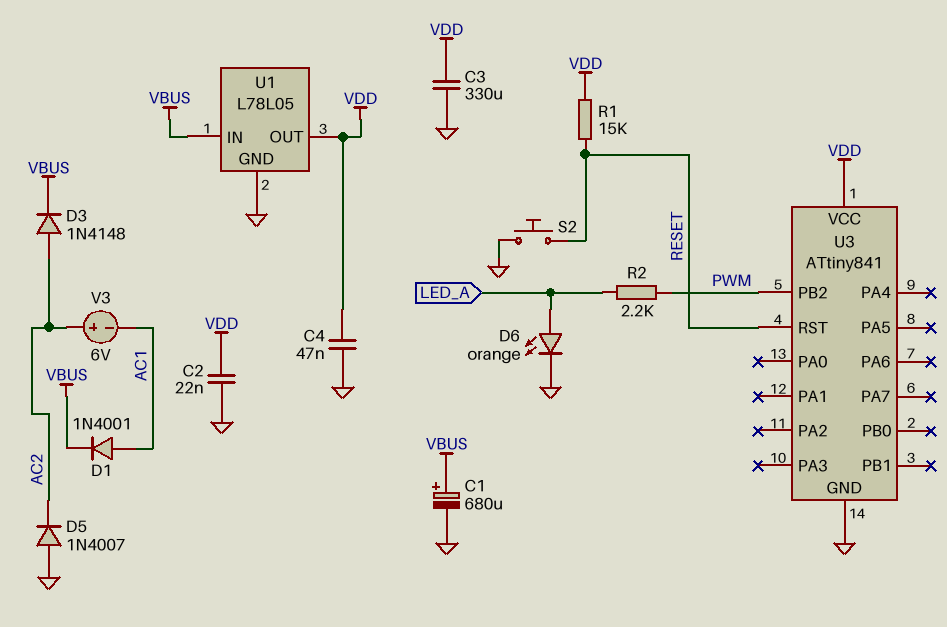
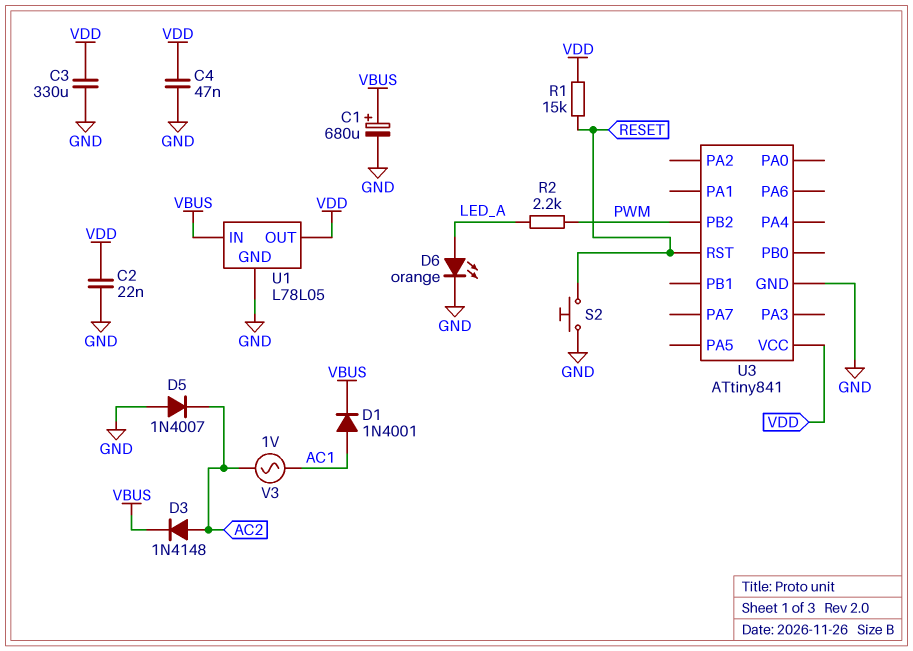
V3: 6V (plus AC2, minus AC1) -> AC 1V (AC1, AC2)

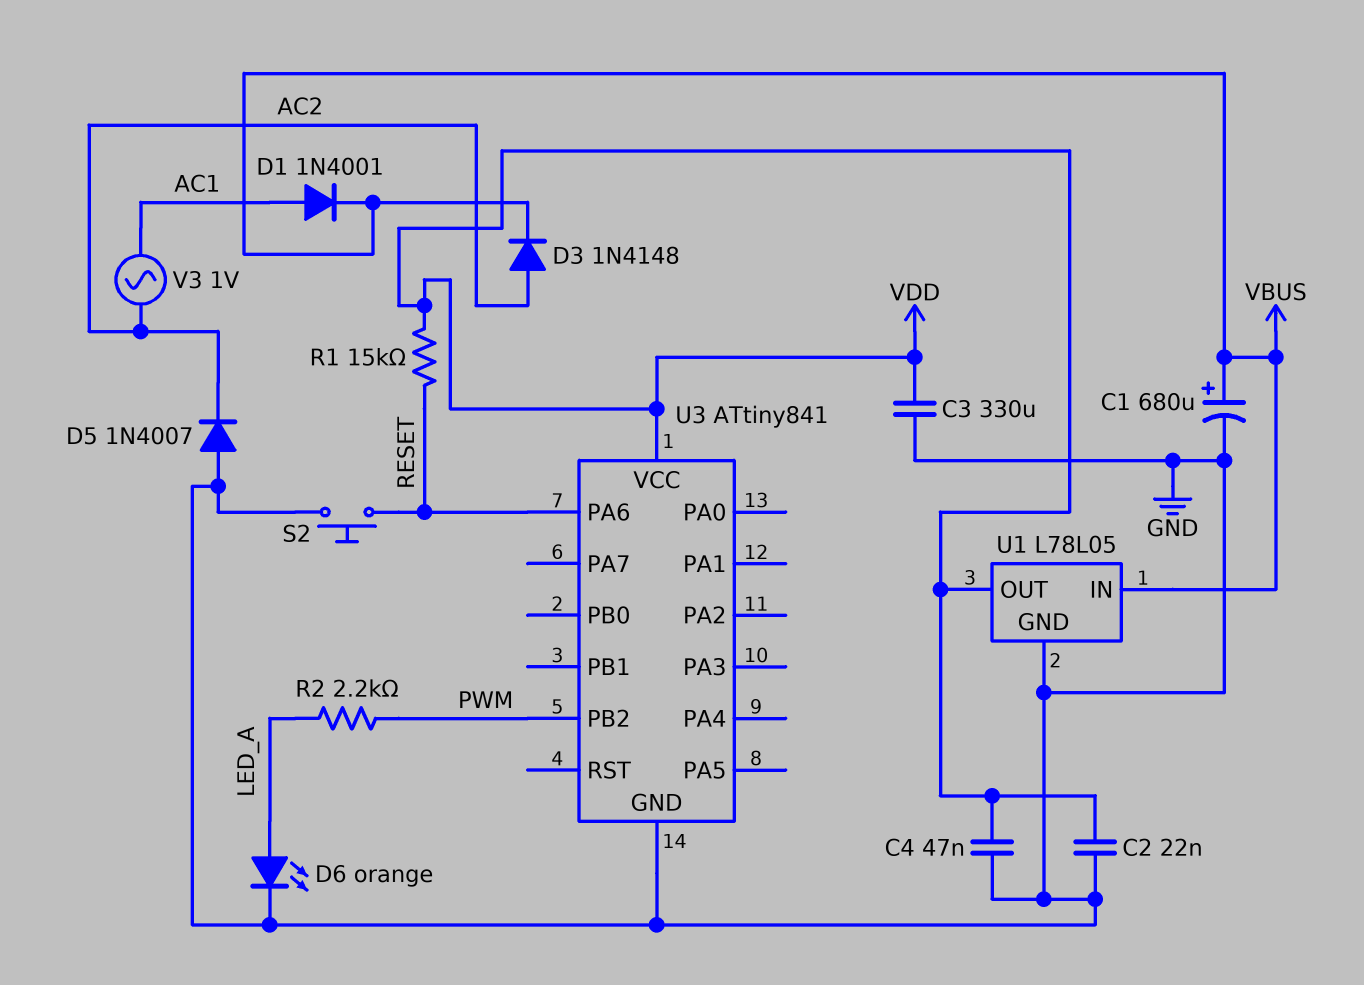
U3 pin PA6: none -> RESET
U3 pin RST: RESET -> none

